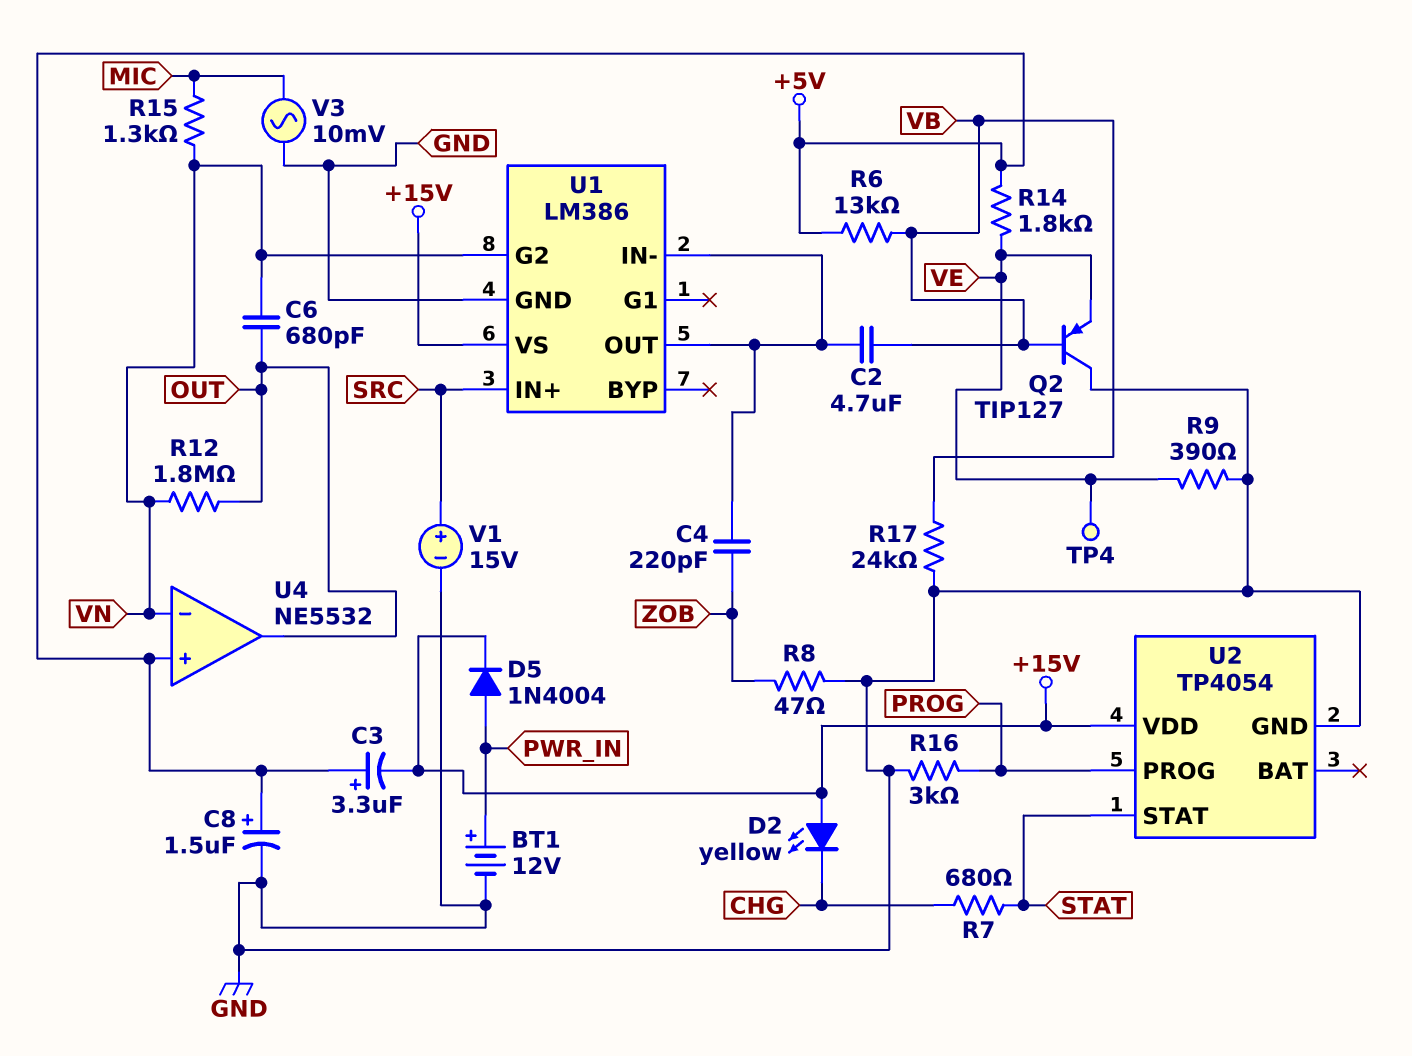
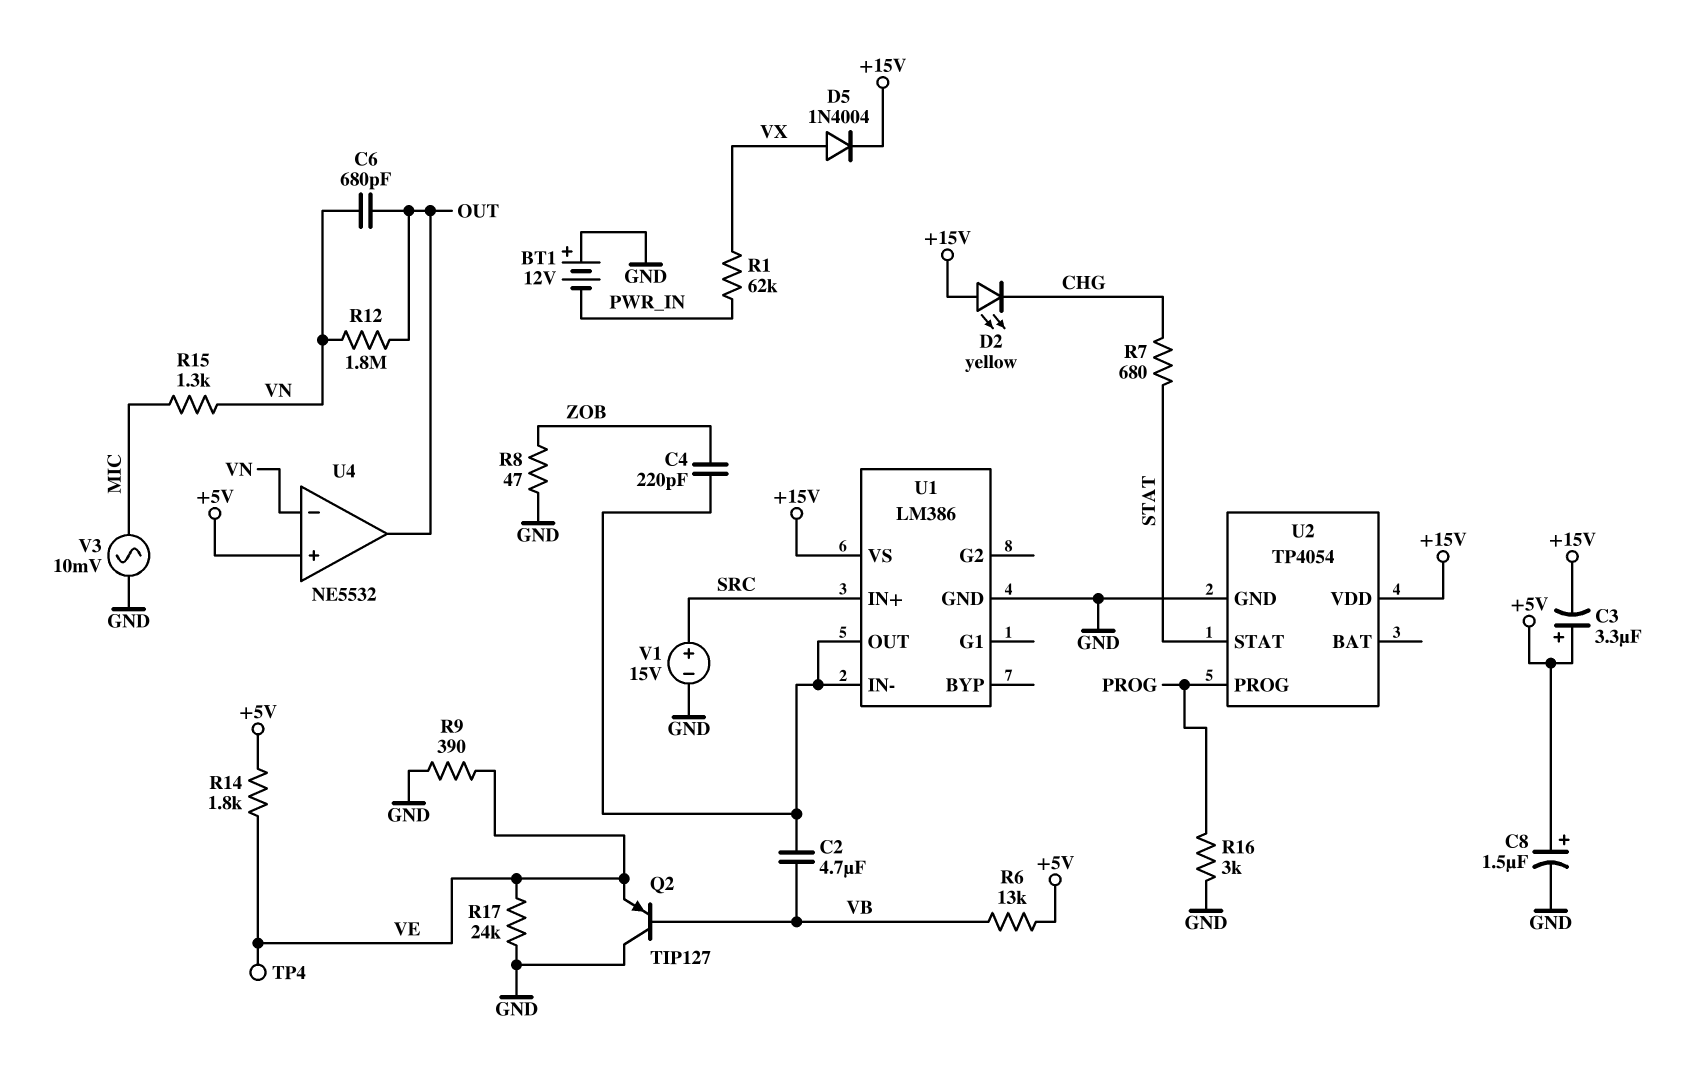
BT1: 12V (plus PWR_IN, minus GND) -> 12V (plus GND, minus PWR_IN)
D5: diode 1N4004 (A PWR_IN, K +15V) -> diode 1N4004 (A VX, K +15V)
R1: none -> 62k (PWR_IN, VX)
R17: 24k (GND, VB) -> 24k (GND, VE)
U1 pin G2: VN -> none

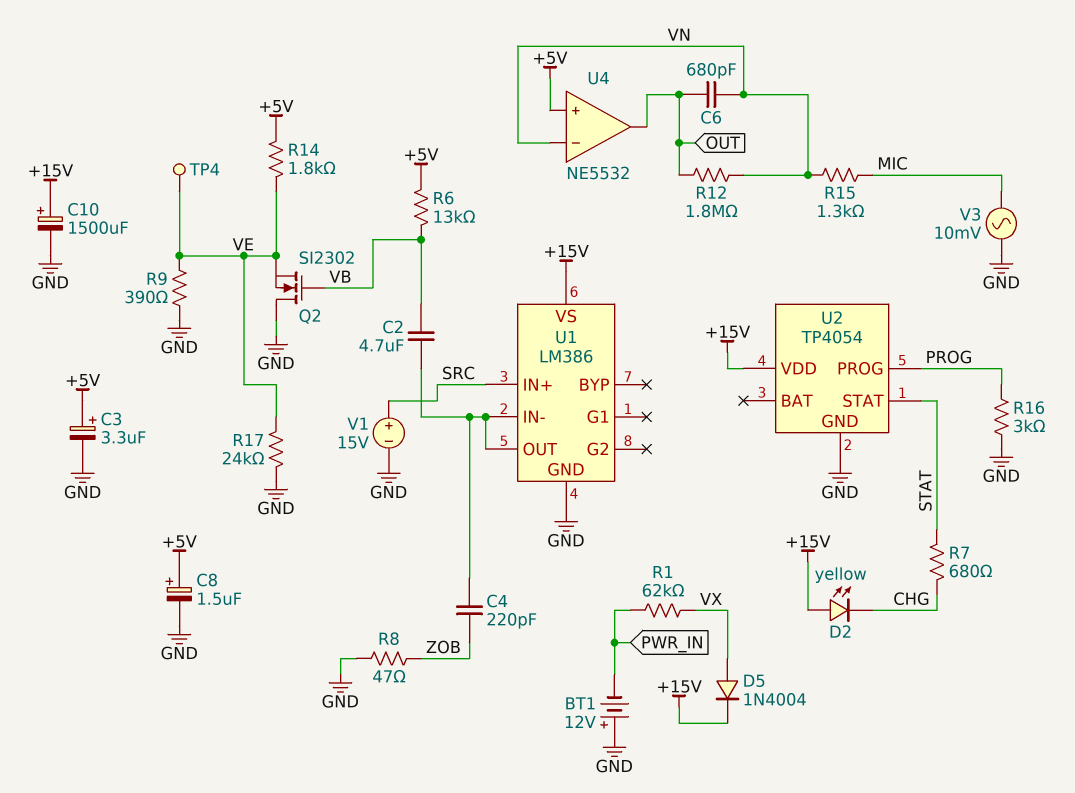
C3: 3.3uF (plus +5V, minus +15V) -> 3.3uF (plus +5V, minus GND)
C10: none -> 1500uF (plus +15V, minus GND)
Q2: PNP TIP127 (B VB, C GND, E VE) -> NMOS SI2302 (G VB, D GND, S VE)

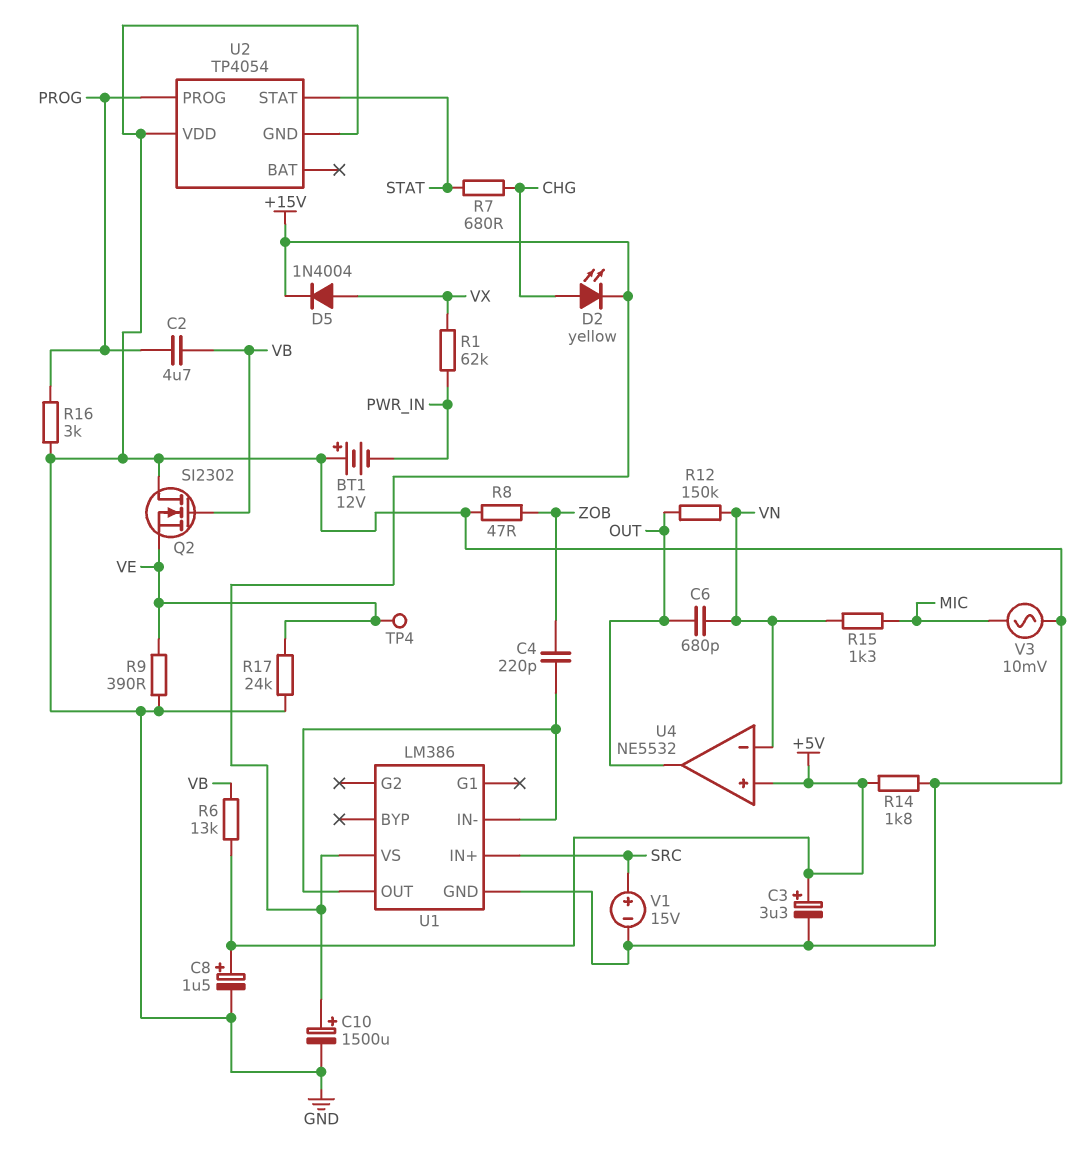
C2: 4.7uF (U1/IN-, VB) -> 4.7uF (PROG, VB)
D2: LED yellow (A +15V, K CHG) -> LED yellow (A CHG, K +15V)
R12: 1.8M (OUT, VN) -> 150k (OUT, VN)
R14: 1.8k (+5V, VE) -> 1.8k (+5V, GND)
U2 pin VDD: +15V -> GND

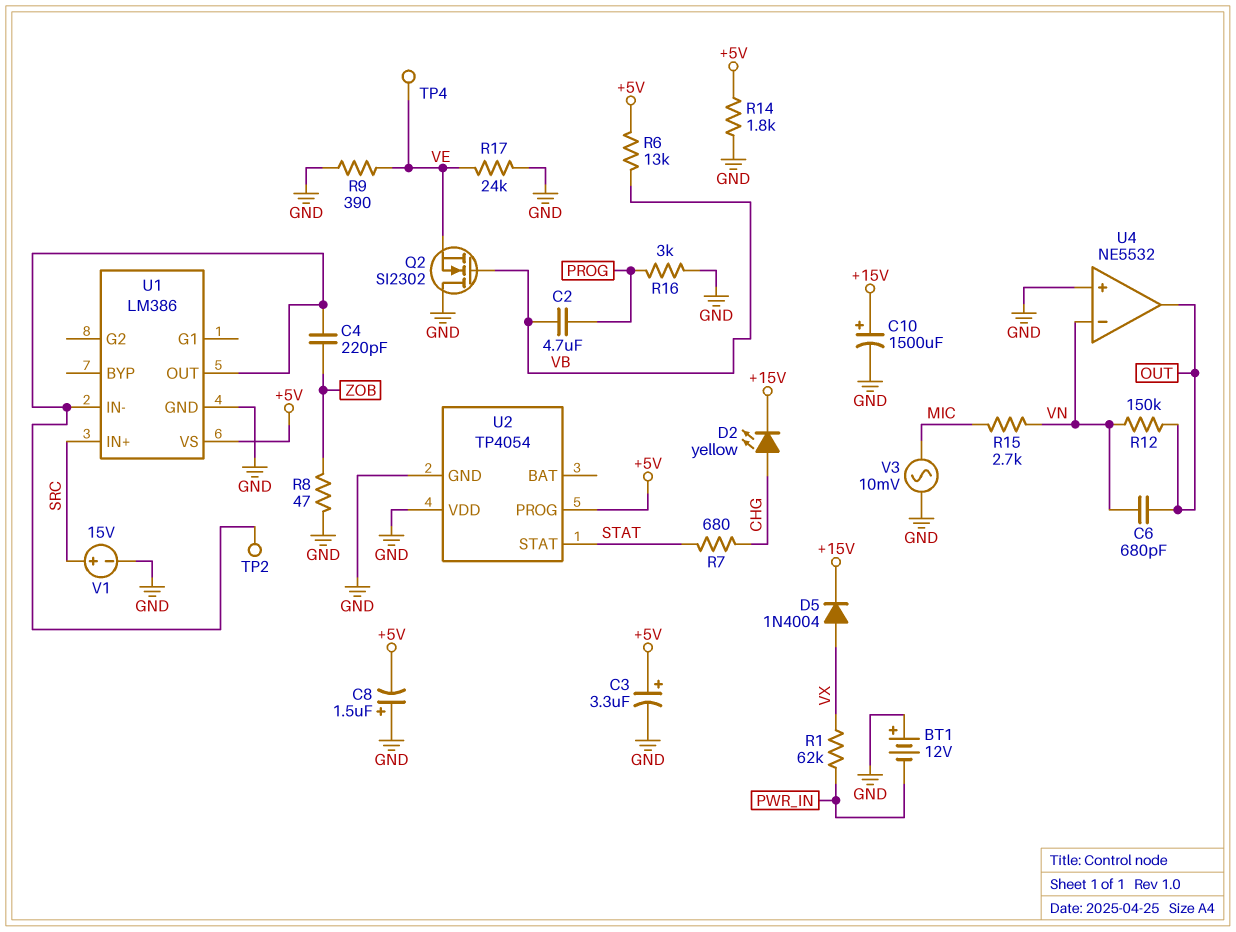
C8: 1.5uF (plus +5V, minus GND) -> 1.5uF (plus GND, minus +5V)
R15: 1.3k (MIC, VN) -> 2.7k (MIC, VN)
TP2: none -> test point (U1/IN-)
U1 pin VS: +15V -> +5V
U2 pin PROG: PROG -> +5V
U4 pin in+: +5V -> GND

